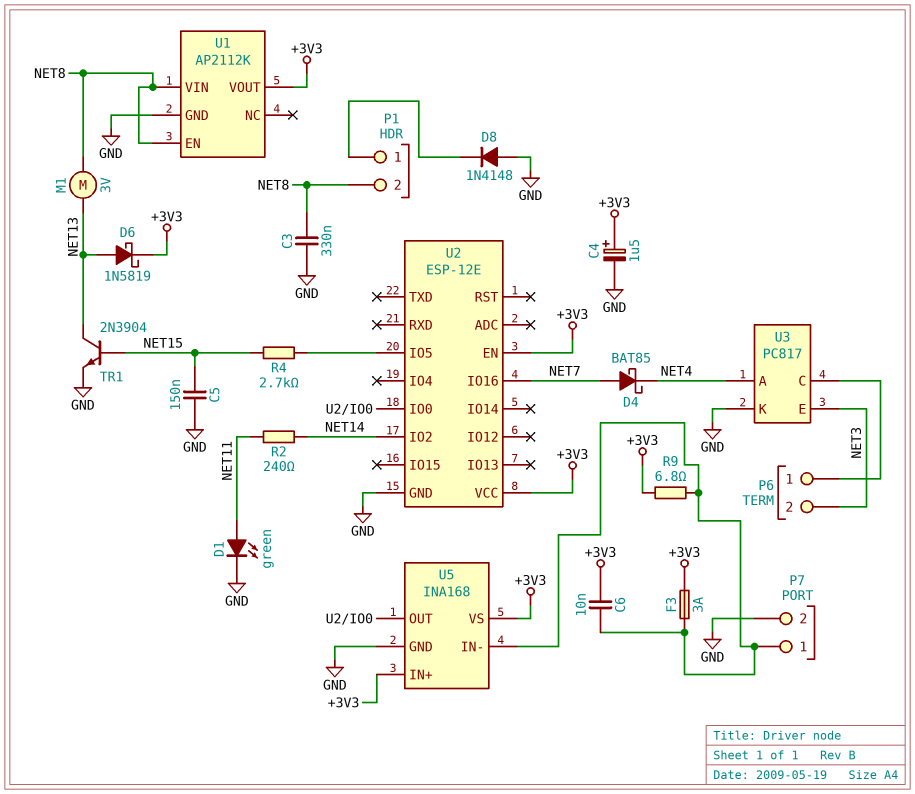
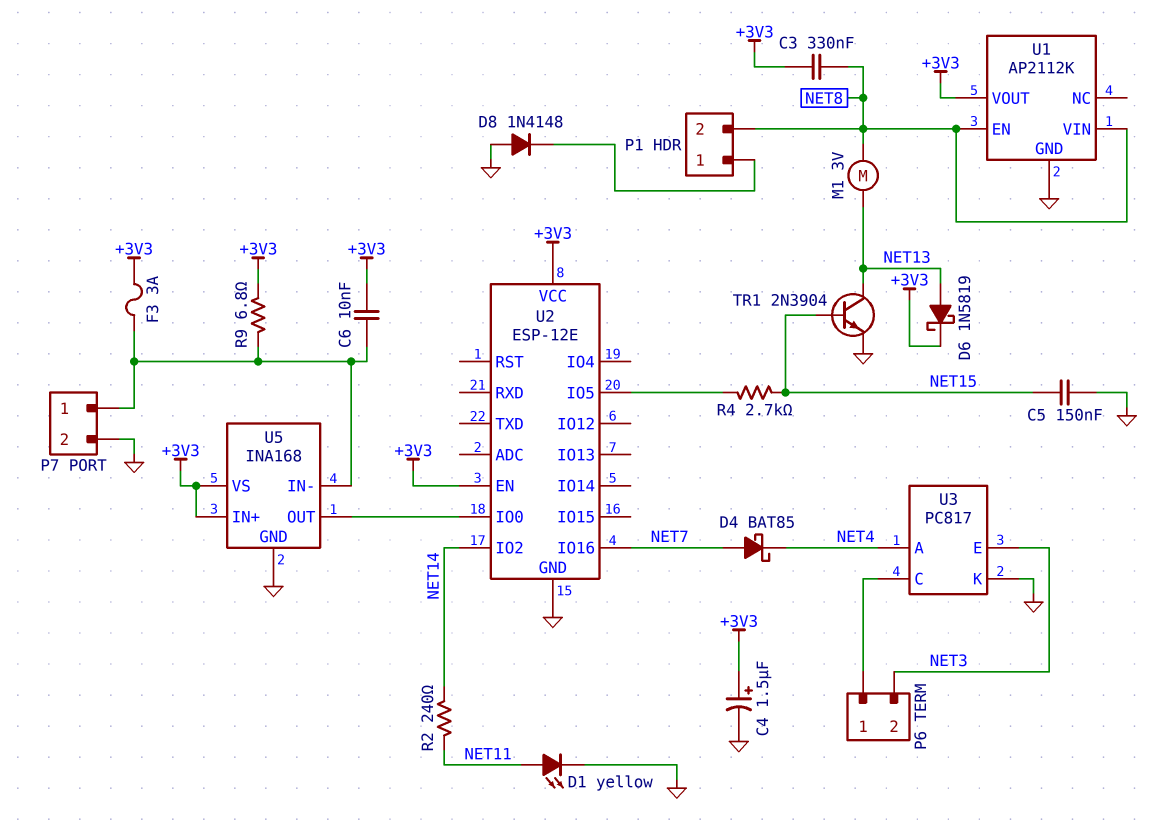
C3: 330nF (GND, NET8) -> 330nF (+3V3, NET8)
D1: LED green (A NET11, K GND) -> LED yellow (A NET11, K GND)

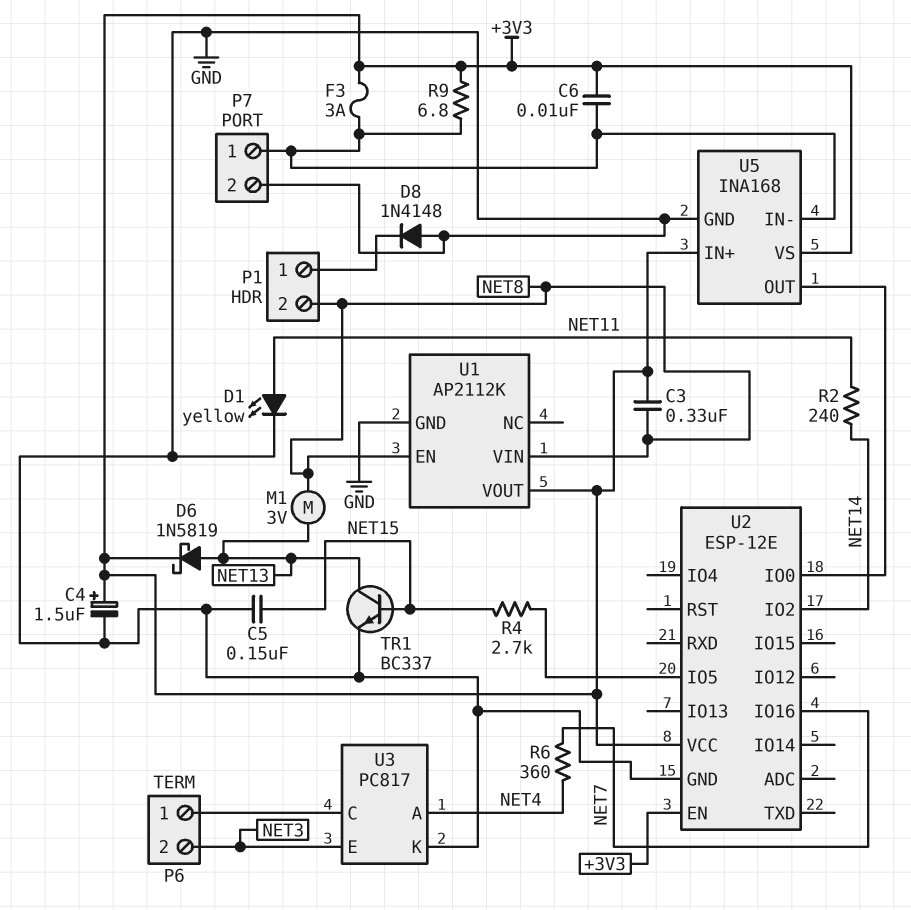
D4: schottky BAT85 (A NET7, K NET4) -> none
R6: none -> 360 (NET4, NET7)
TR1: NPN 2N3904 (B NET15, C NET13, E GND) -> NPN BC337 (B NET15, C NET13, E GND)

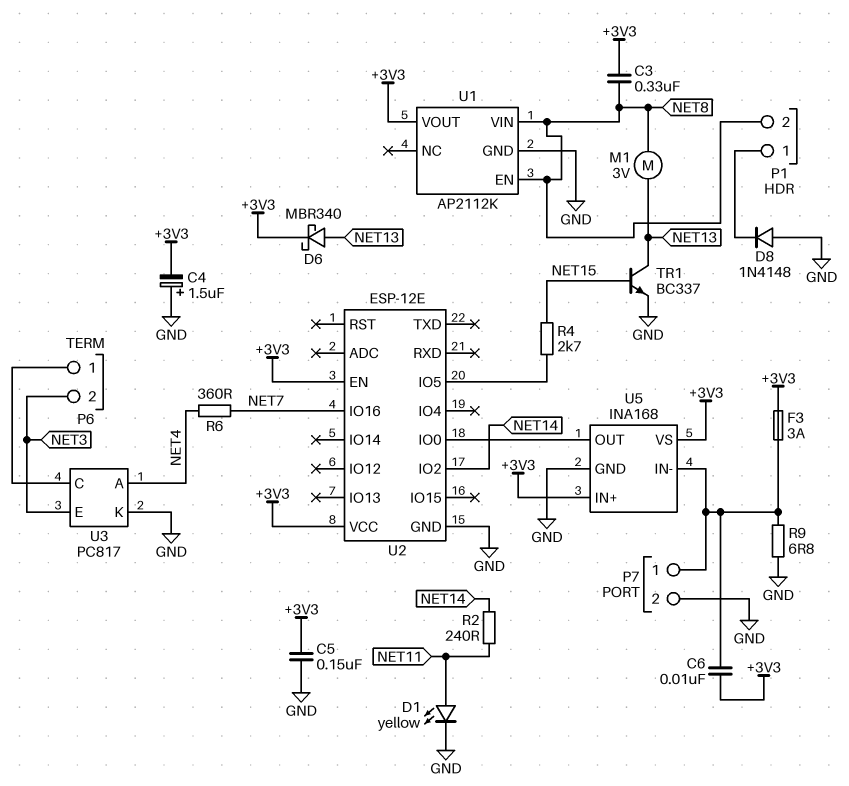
C4: 1.5uF (plus +3V3, minus GND) -> 1.5uF (plus GND, minus +3V3)
C5: 150nF (GND, NET15) -> 150nF (+3V3, GND)
D6: schottky 1N5819 (A NET13, K +3V3) -> schottky MBR340 (A NET13, K +3V3)
R9: 6.8 (+3V3, P7/1) -> 6.8 (GND, P7/1)

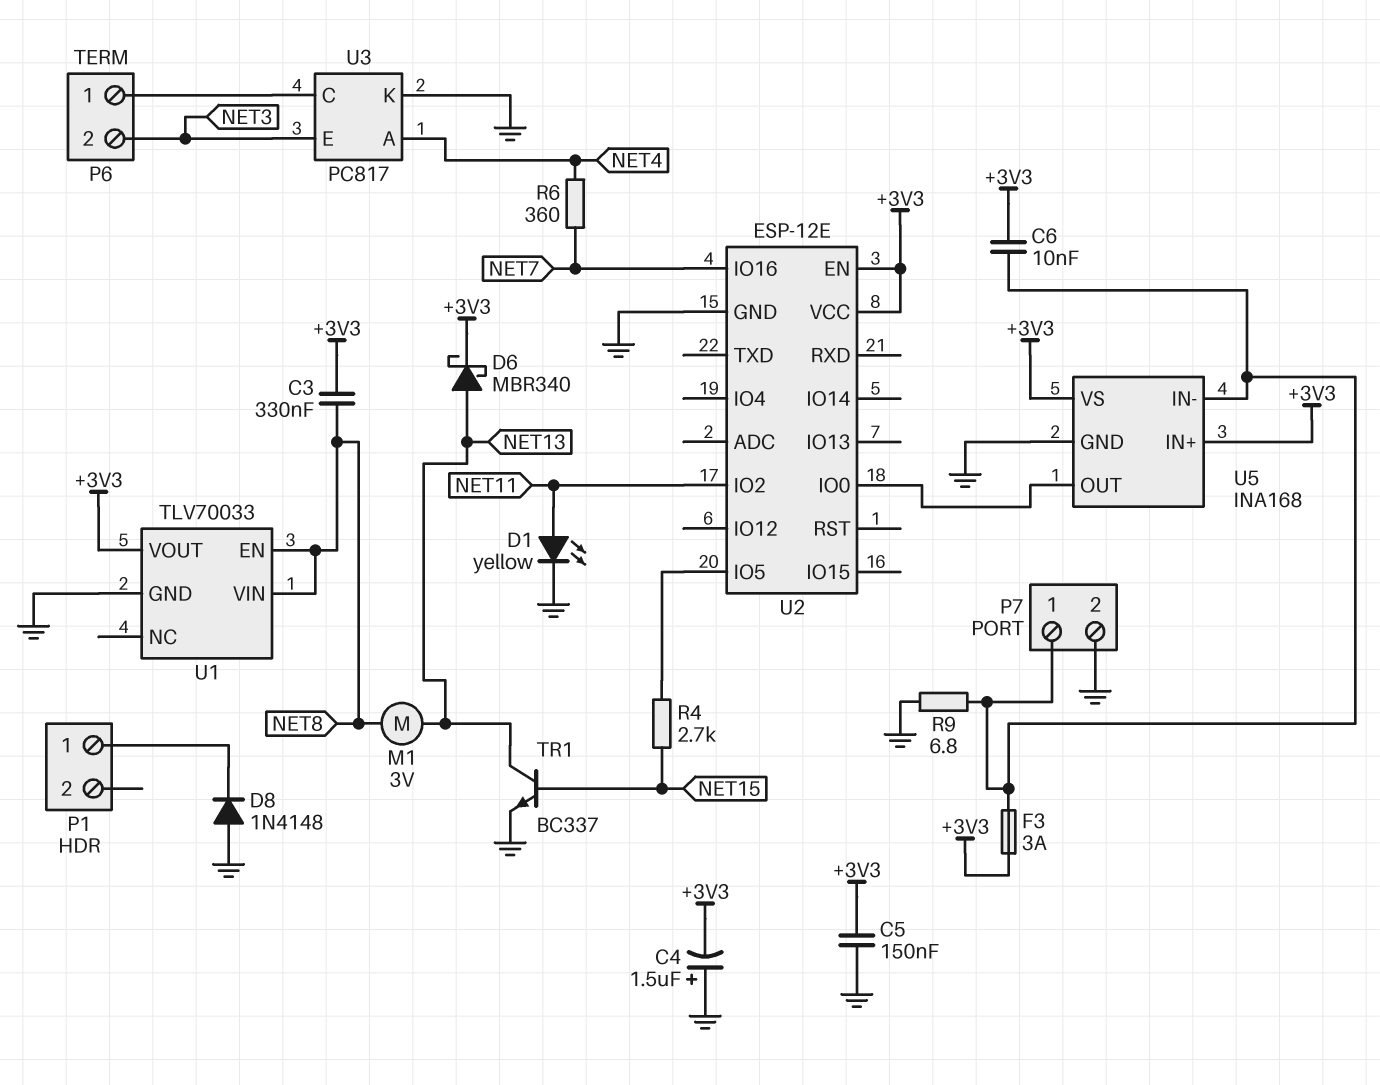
P1 pin 2: NET8 -> none
R2: 240 (NET11, NET14) -> none
U1: AP2112K -> TLV70033
U2 pin IO2: NET14 -> NET11

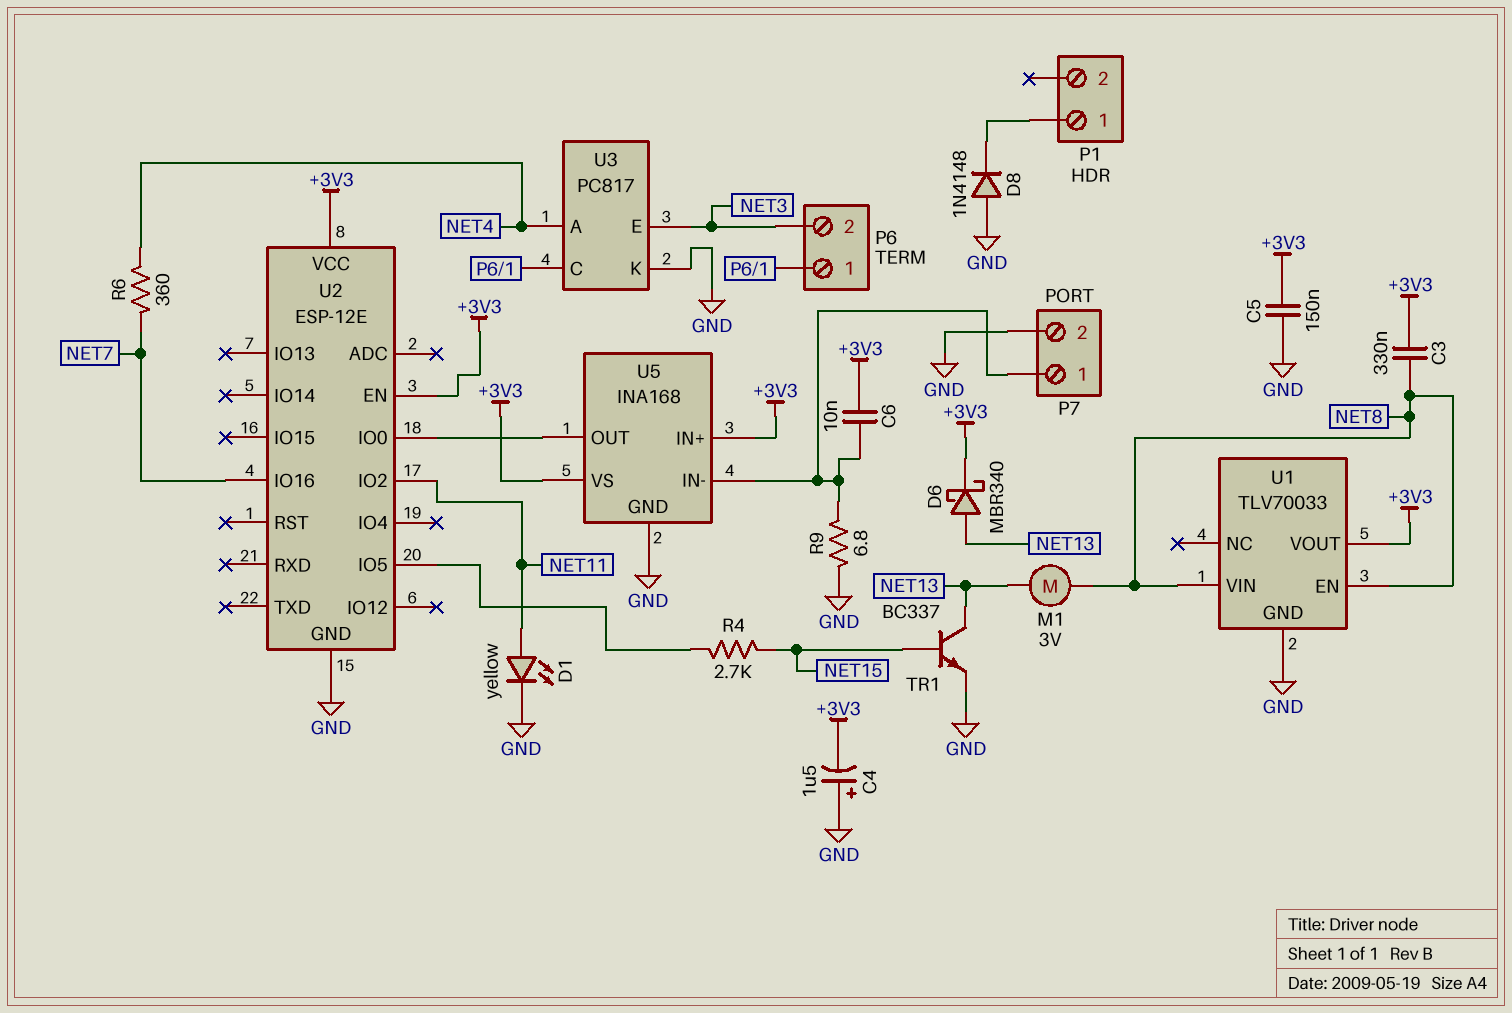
F3: 3A (+3V3, P7/1) -> none

